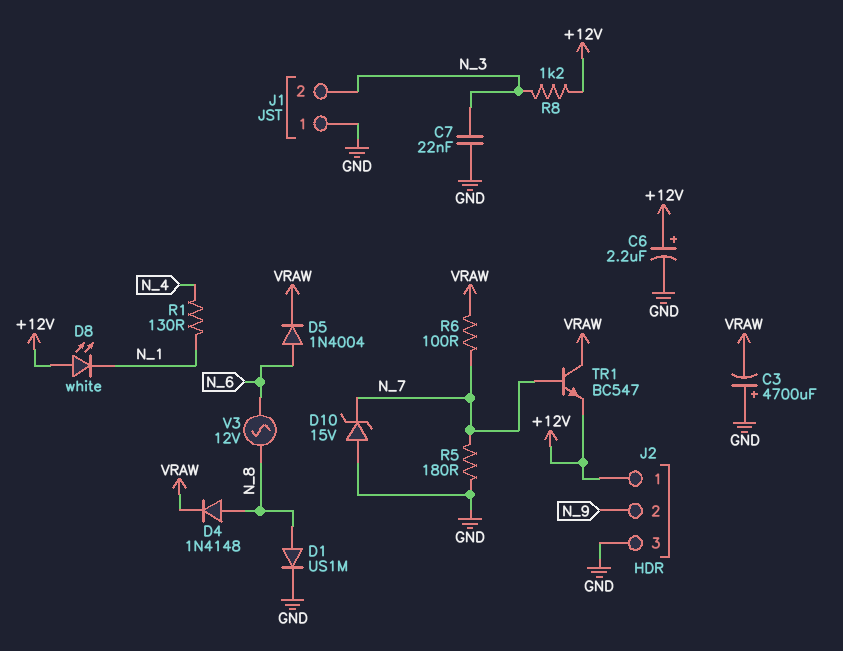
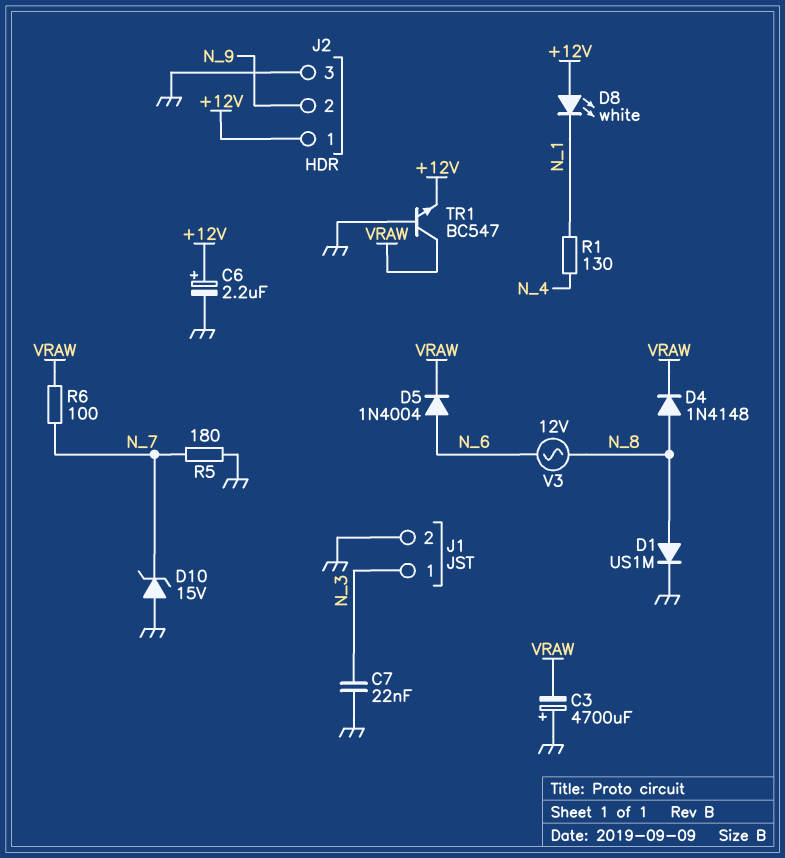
J1 pin 1: GND -> N_3
J1 pin 2: N_3 -> GND
R8: 1.2k (+12V, N_3) -> none
TR1: NPN BC547 (B N_7, C VRAW, E +12V) -> NPN BC547 (B GND, C VRAW, E +12V)

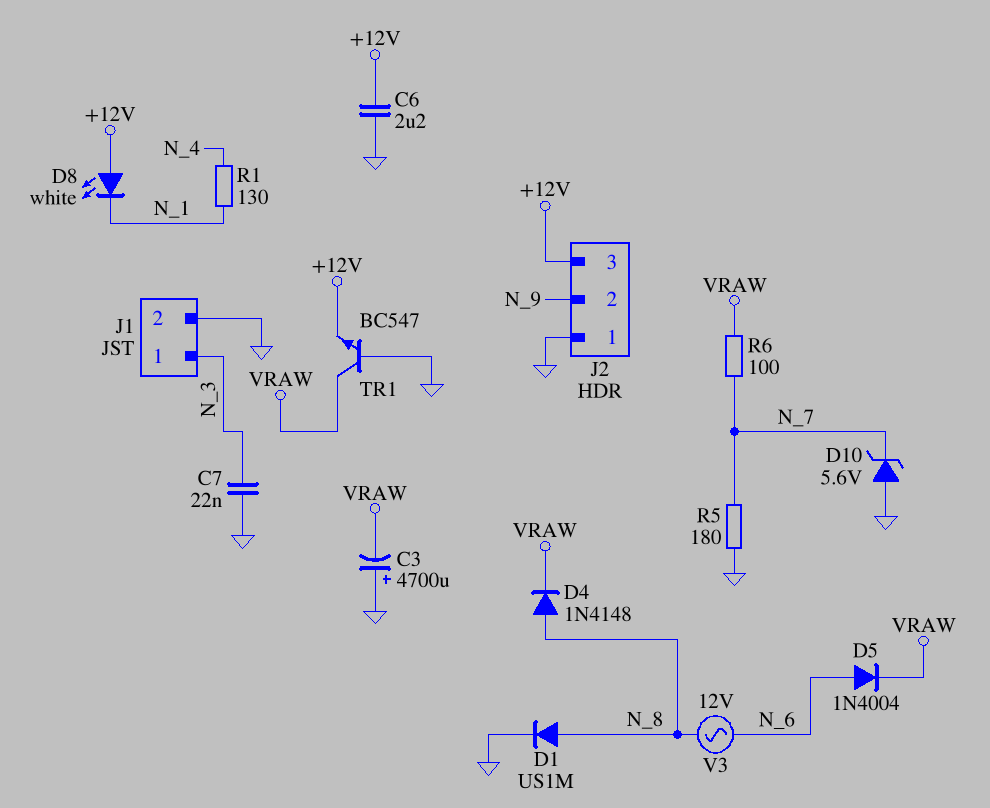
C6: 2.2uF (plus +12V, minus GND) -> 2.2uF (+12V, GND)
D10: zener 15V (A GND, K N_7) -> zener 5.6V (A GND, K N_7)
J2 pin 1: +12V -> GND
J2 pin 3: GND -> +12V

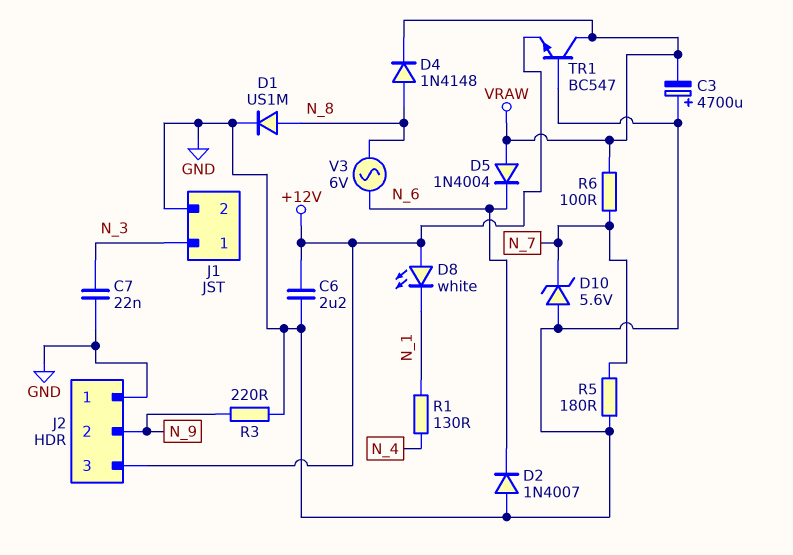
D2: none -> diode 1N4007 (A GND, K N_6)
D5: diode 1N4004 (A N_6, K VRAW) -> diode 1N4004 (A VRAW, K N_6)
R3: none -> 220 (GND, N_9)
V3: AC 12V (N_6, N_8) -> AC 6V (N_6, N_8)

